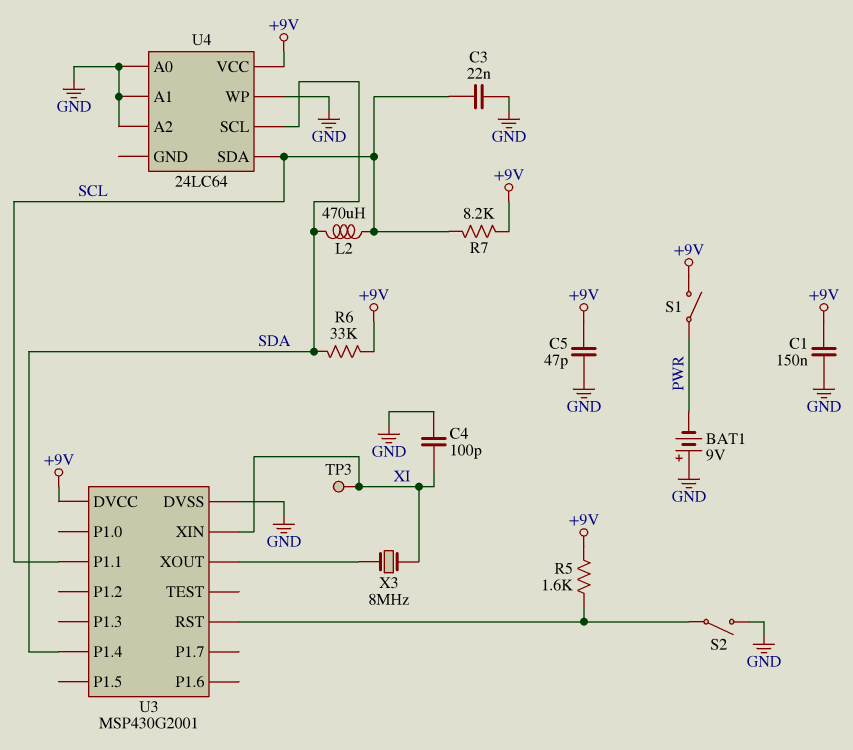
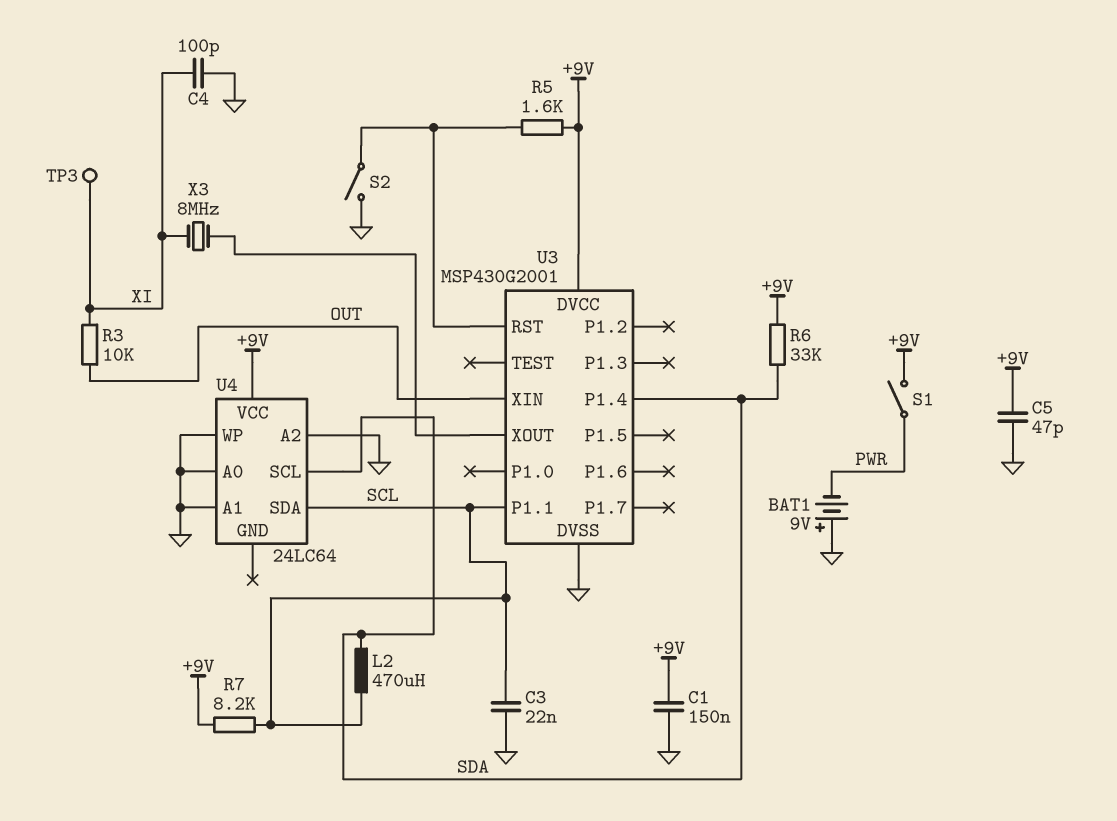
R3: none -> 10k (OUT, XI)
U3 pin XIN: XI -> OUT

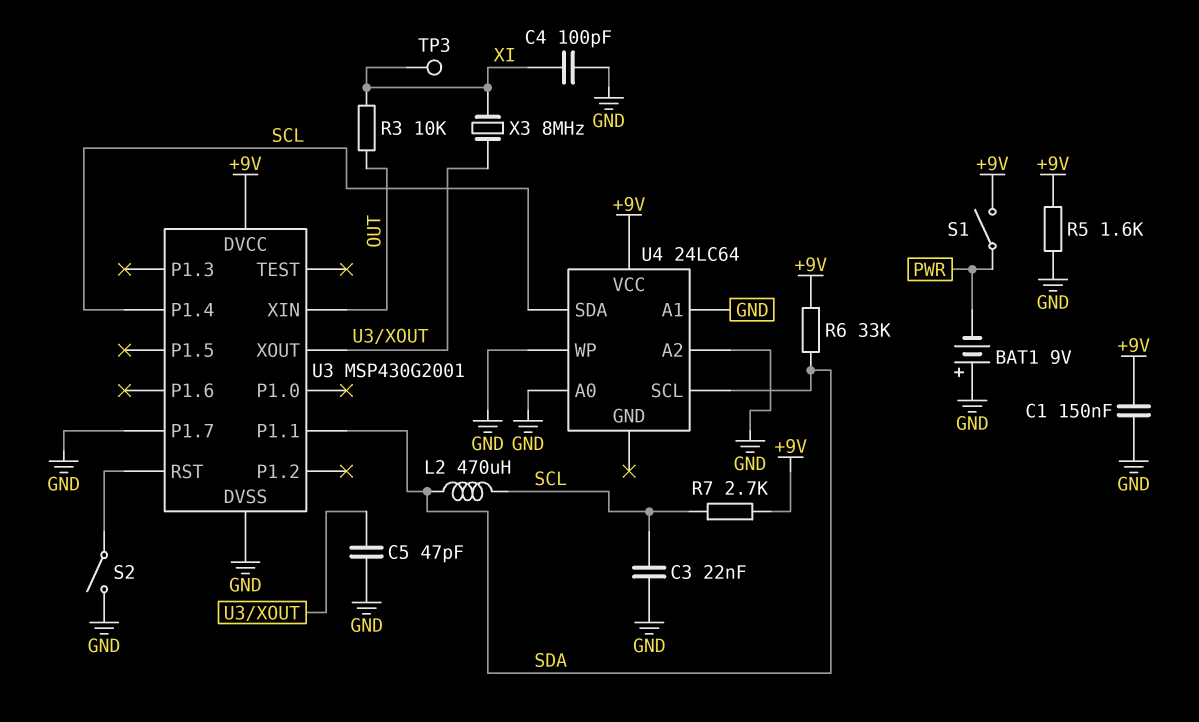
C5: 47pF (+9V, GND) -> 47pF (GND, U3/XOUT)
R5: 1.6k (+9V, U3/RST) -> 1.6k (+9V, GND)
R7: 8.2k (+9V, SCL) -> 2.7k (+9V, SCL)
U3 pin P1.1: SCL -> SDA
U3 pin P1.4: SDA -> SCL
U3 pin P1.7: none -> GND

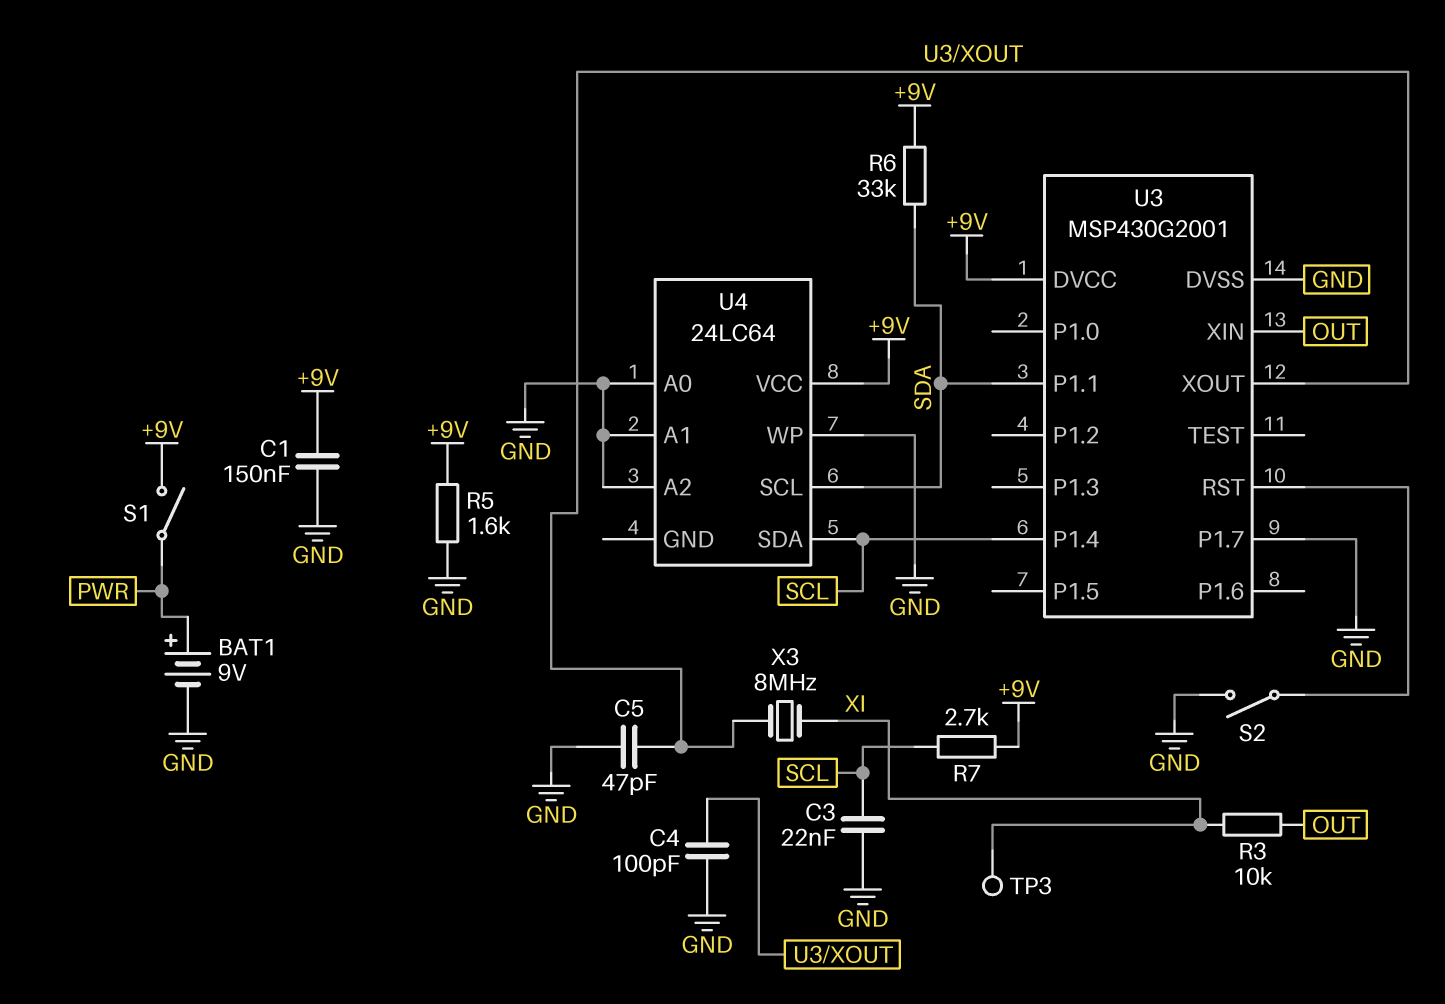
BAT1: 9V (plus GND, minus PWR) -> 9V (plus PWR, minus GND)
C4: 100pF (GND, XI) -> 100pF (GND, U3/XOUT)
L2: 470uH (SCL, SDA) -> none

